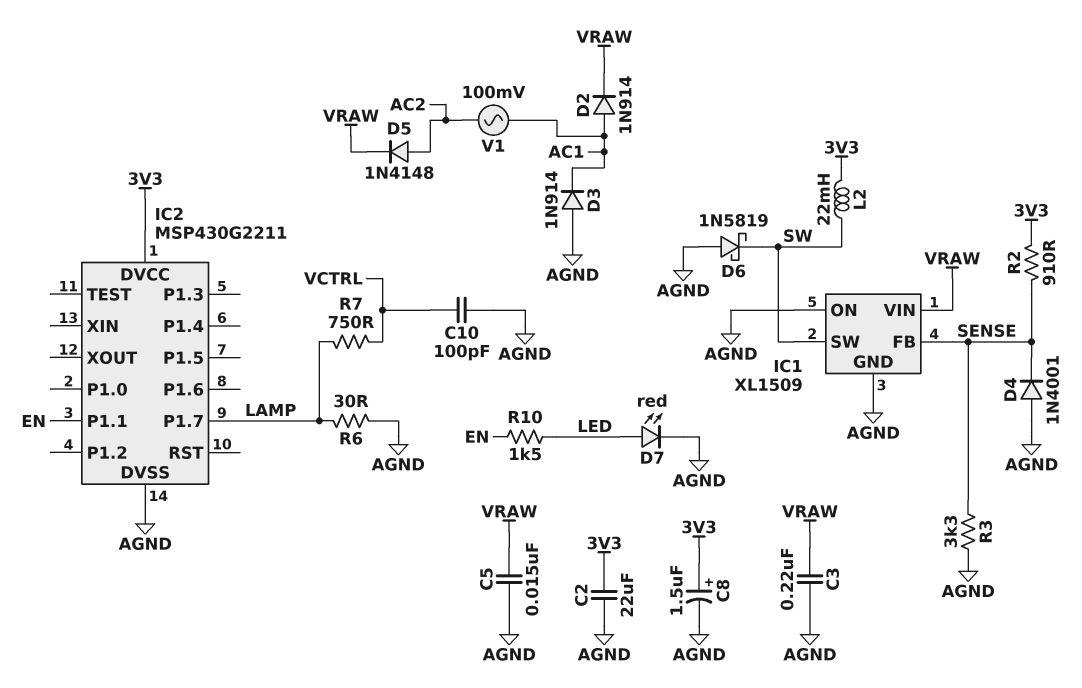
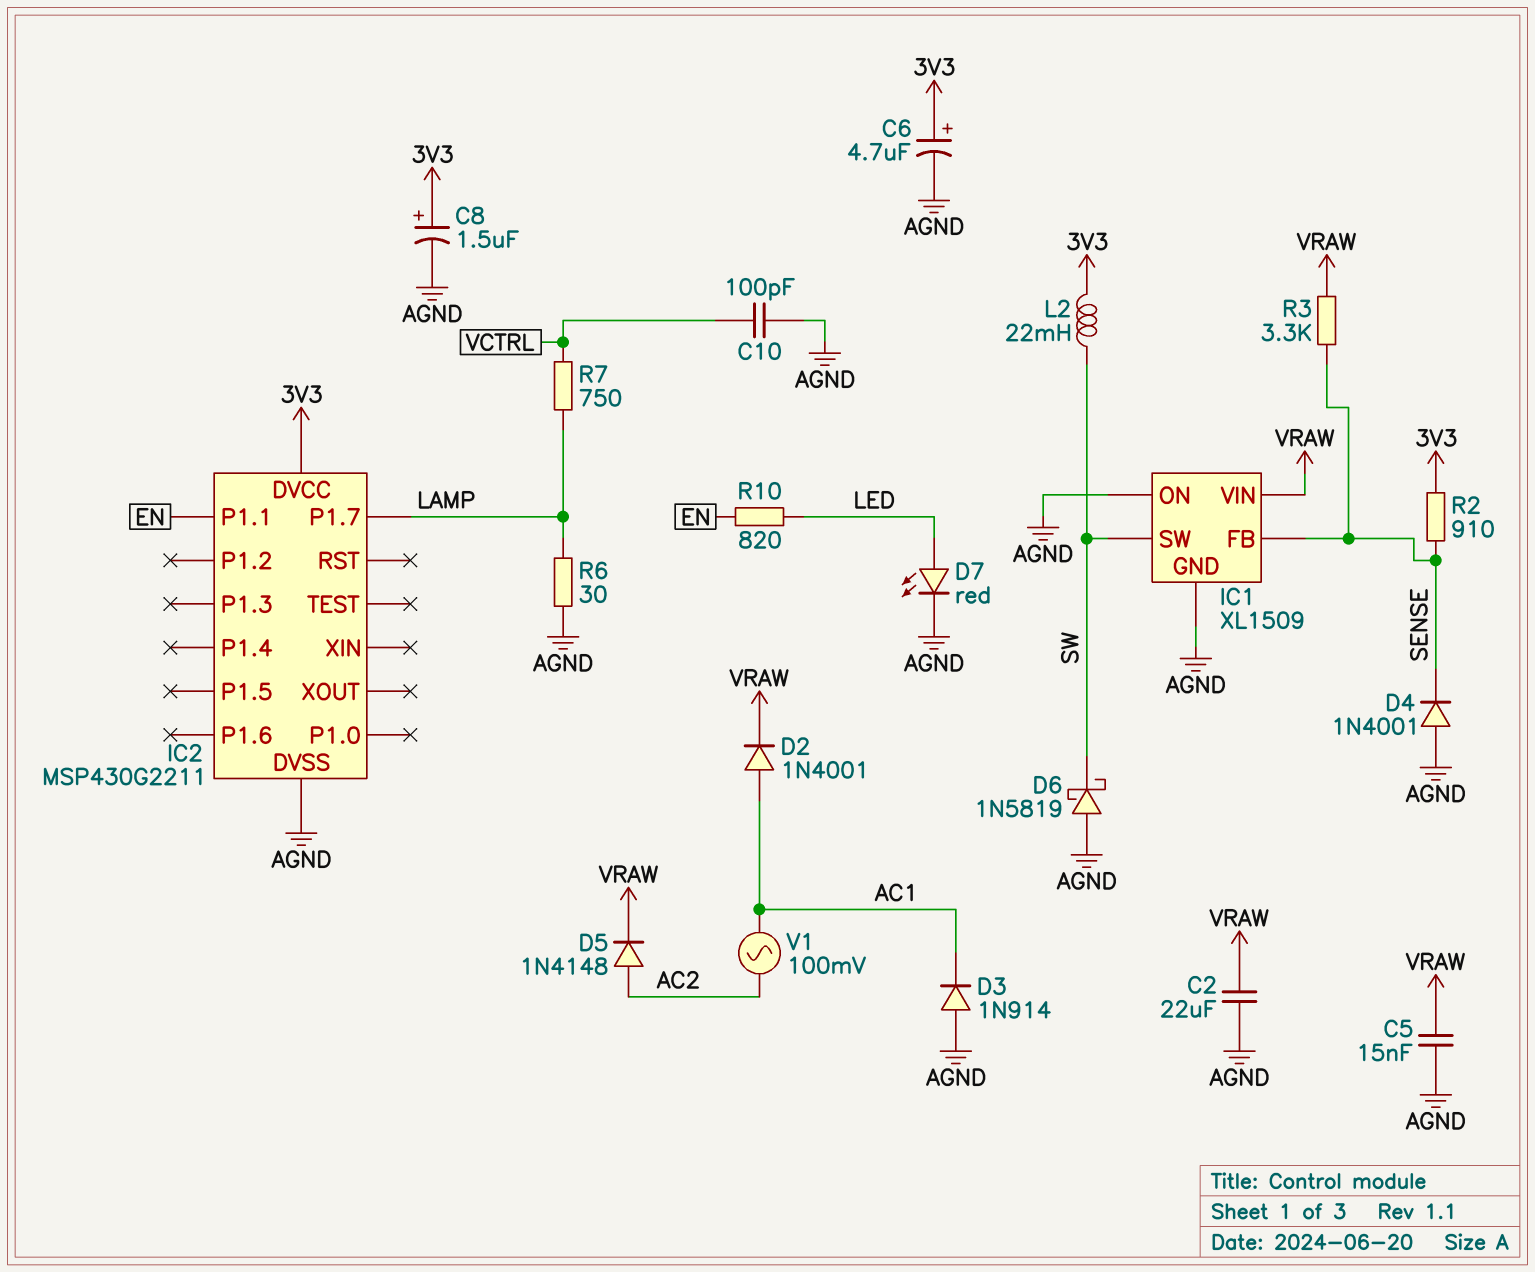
C2: 22uF (3V3, AGND) -> 22uF (AGND, VRAW)
C3: 220nF (AGND, VRAW) -> none
C6: none -> 4.7uF (plus 3V3, minus AGND)
D2: diode 1N914 (A AC1, K VRAW) -> diode 1N4001 (A AC1, K VRAW)
R3: 3.3k (AGND, SENSE) -> 3.3k (SENSE, VRAW)
R10: 1.5k (EN, LED) -> 820 (EN, LED)

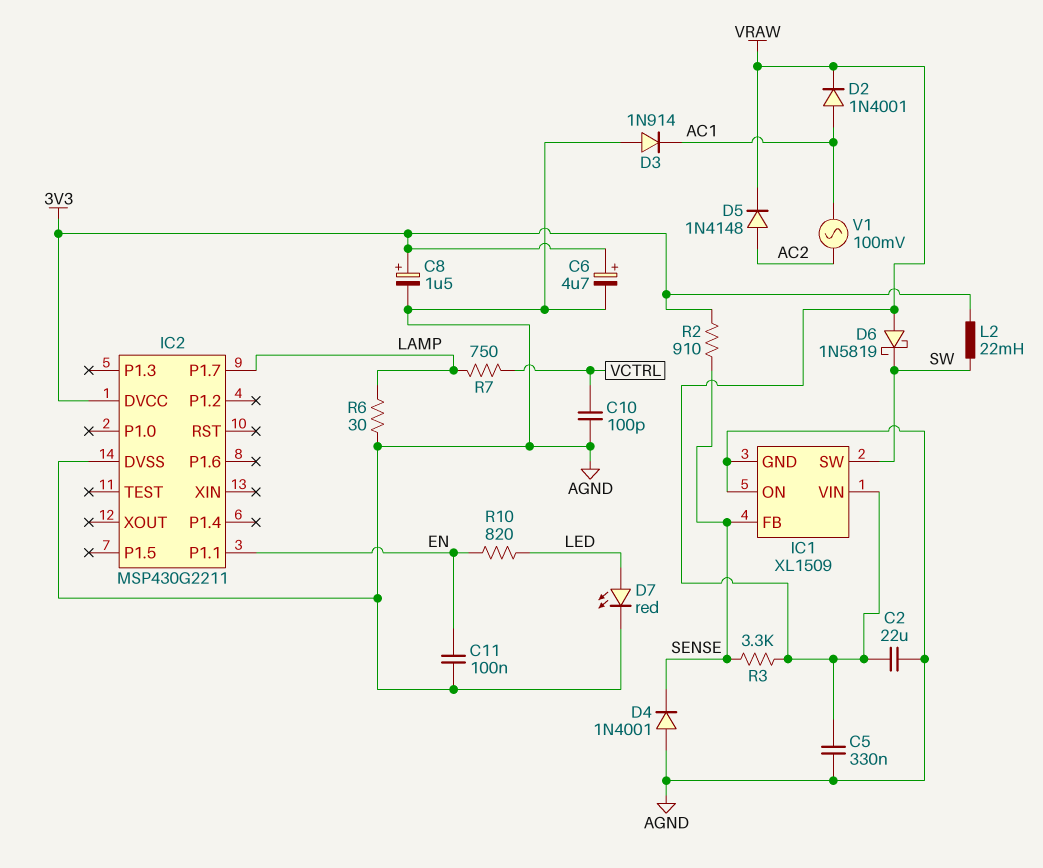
C5: 15nF (AGND, VRAW) -> 330nF (AGND, VRAW)
C11: none -> 100nF (AGND, EN)
D6: schottky 1N5819 (A AGND, K SW) -> schottky 1N5819 (A VRAW, K SW)

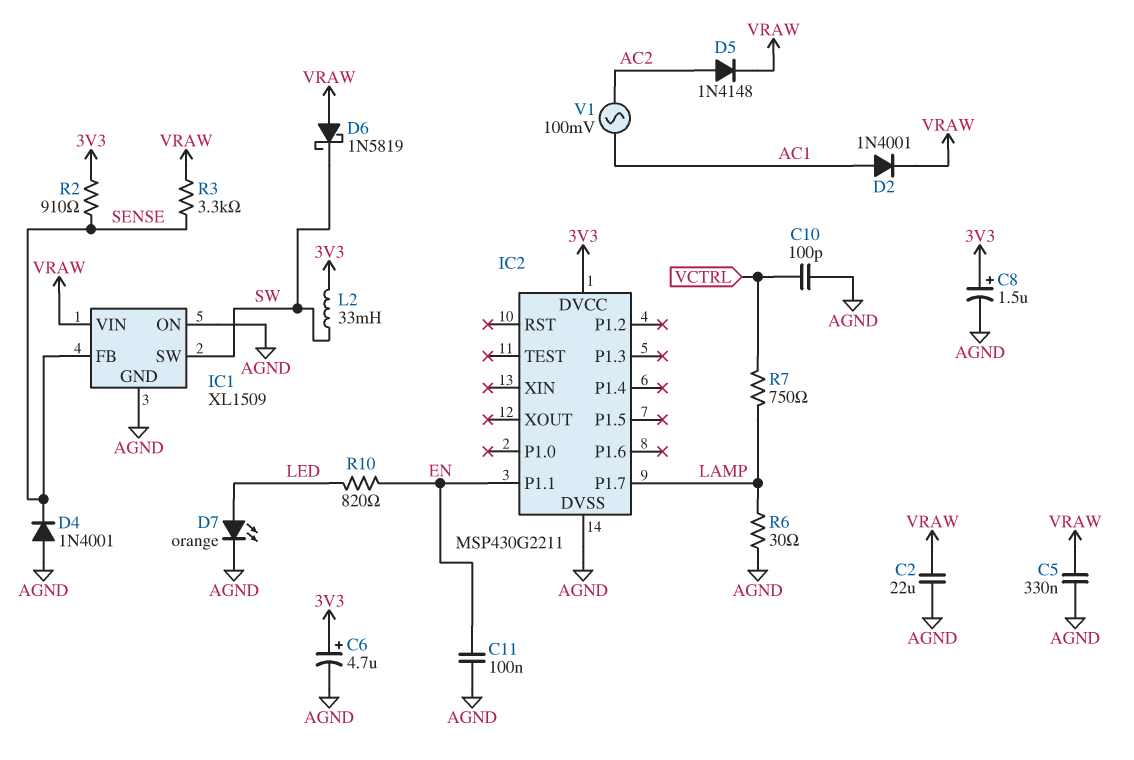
D3: diode 1N914 (A AGND, K AC1) -> none
D7: LED red (A LED, K AGND) -> LED orange (A LED, K AGND)
L2: 22mH (3V3, SW) -> 33mH (3V3, SW)

